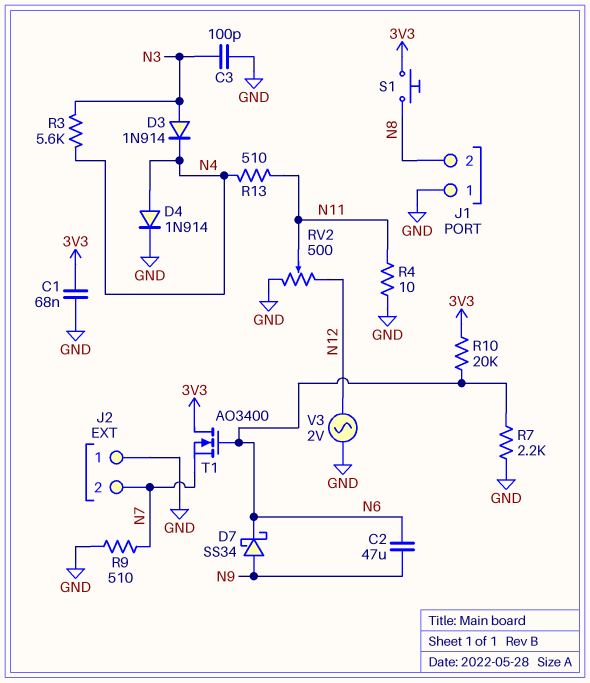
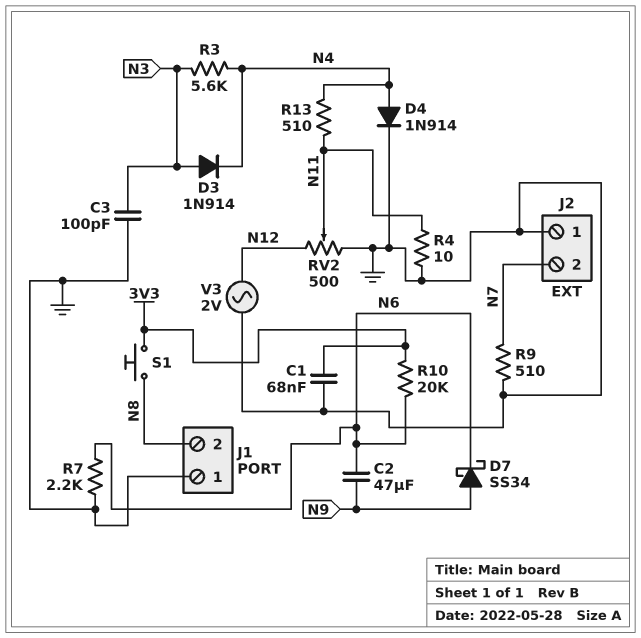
T1: NMOS AO3400 (G N6, D 3V3, S N7) -> none

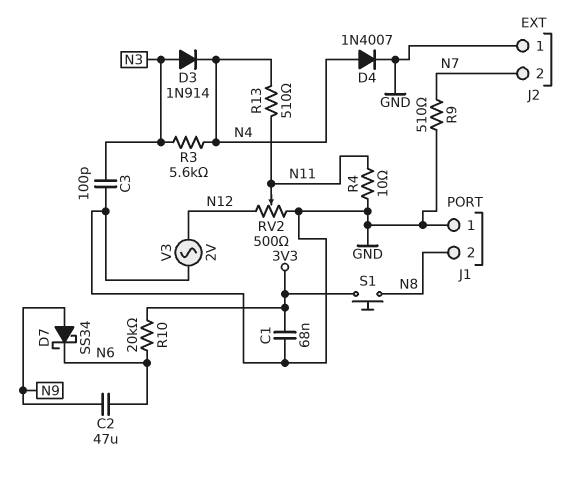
D4: diode 1N914 (A N4, K GND) -> diode 1N4007 (A N4, K GND)
R7: 2.2k (GND, N6) -> none

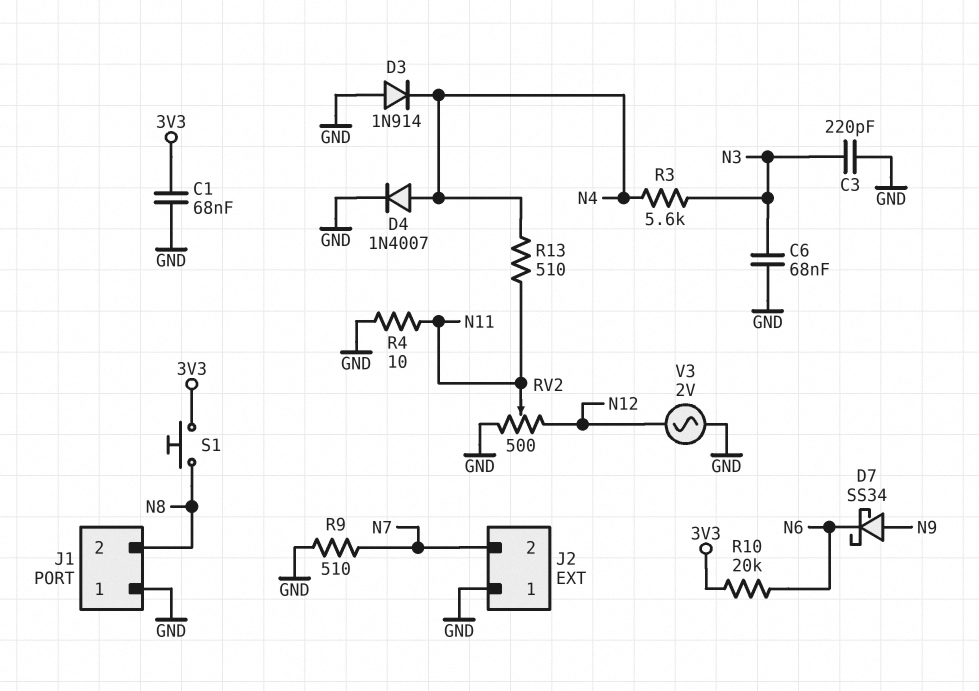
C2: 47uF (N6, N9) -> none
C3: 100pF (GND, N3) -> 220pF (GND, N3)
C6: none -> 68nF (GND, N3)
D3: diode 1N914 (A N3, K N4) -> diode 1N914 (A GND, K N4)

